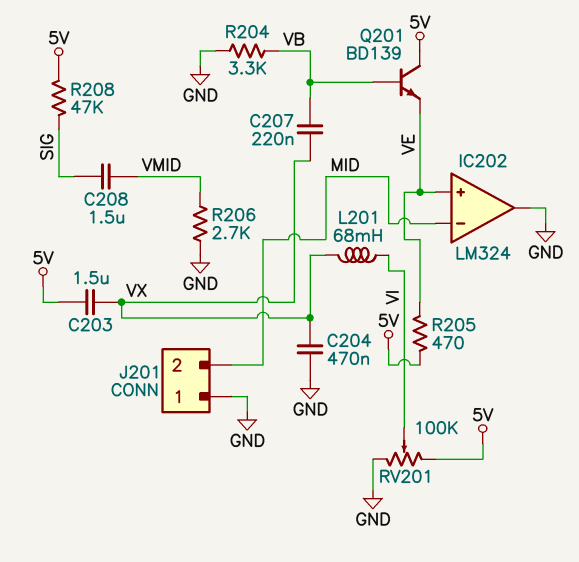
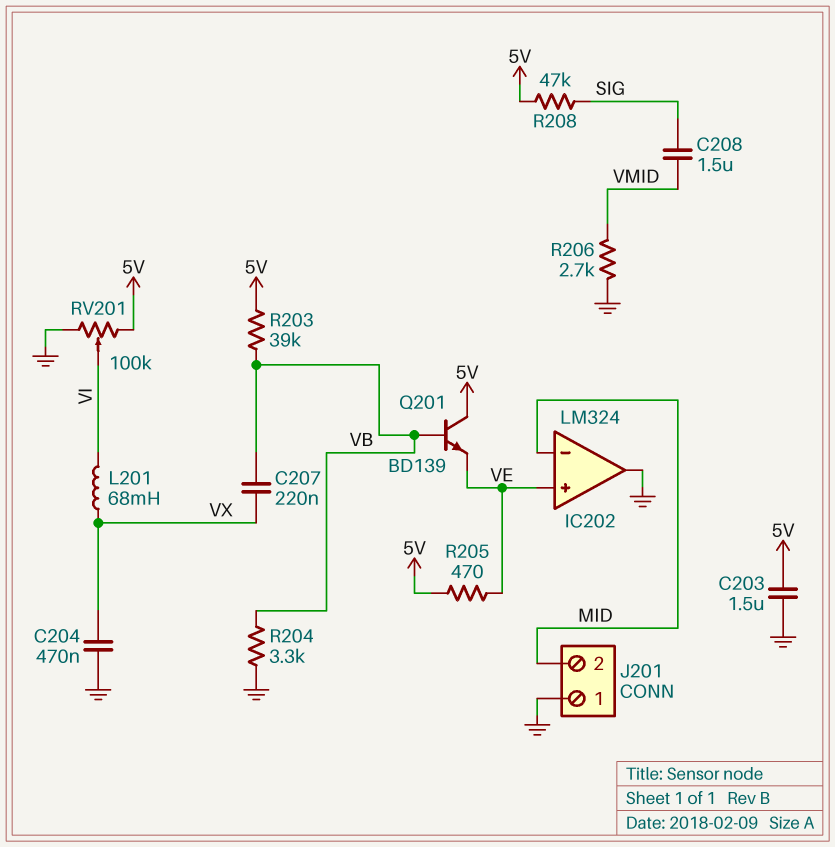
C203: 1.5uF (5V, VX) -> 1.5uF (5V, GND)
R203: none -> 39k (5V, VB)

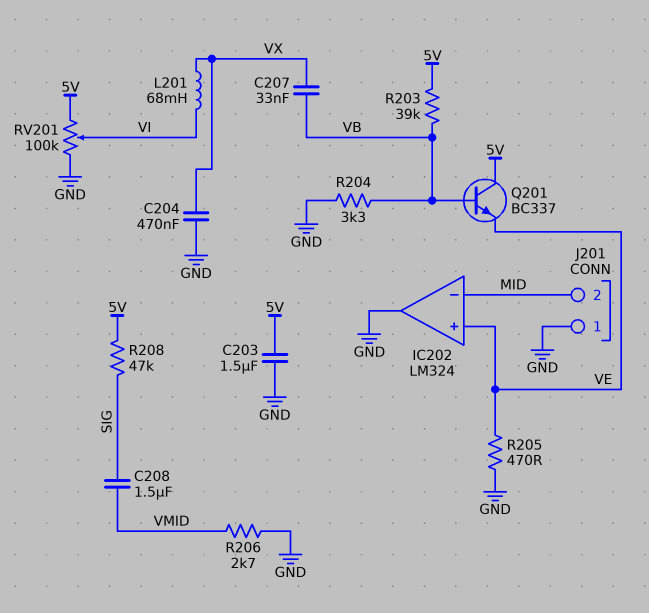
C207: 220nF (VB, VX) -> 33nF (VB, VX)
Q201: NPN BD139 (B VB, C 5V, E VE) -> NPN BC337 (B VB, C 5V, E VE)
R205: 470 (5V, VE) -> 470 (GND, VE)

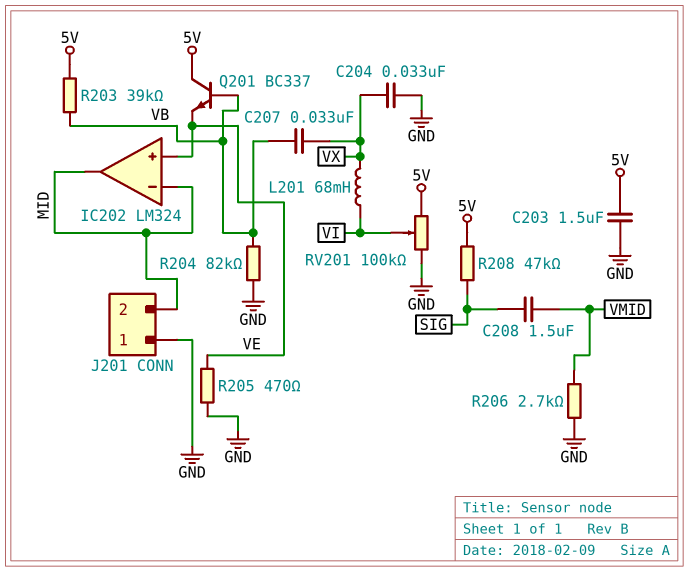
C204: 470nF (GND, VX) -> 33nF (GND, VX)
IC202 pin out: GND -> MID
R204: 3.3k (GND, VB) -> 82k (GND, VB)

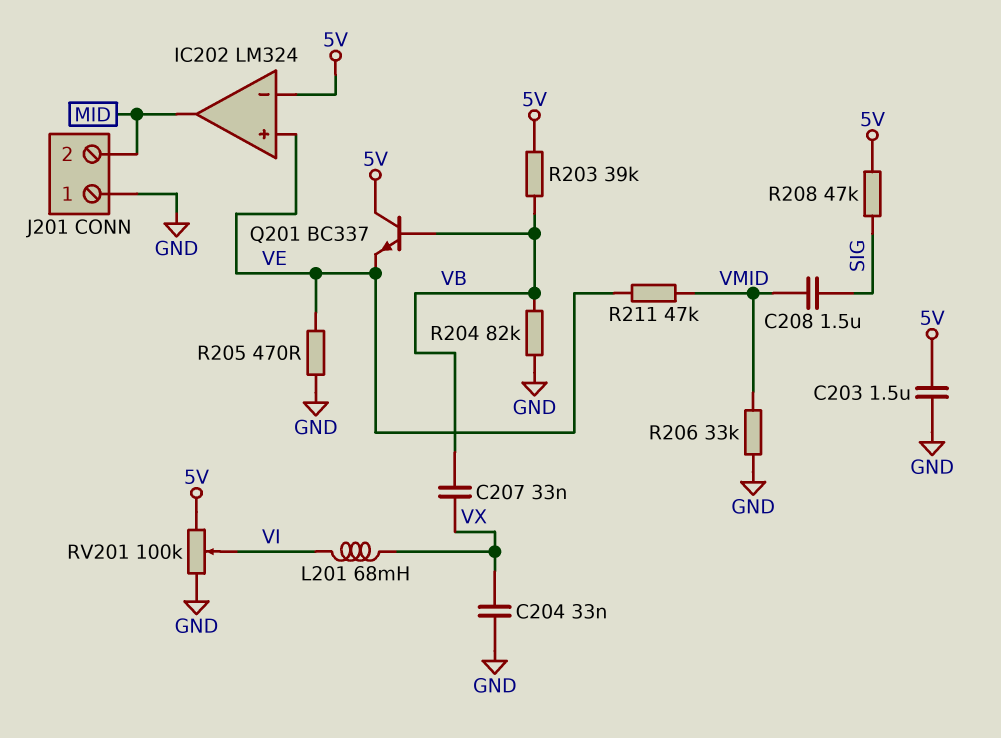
IC202 pin in-: MID -> 5V
R206: 2.7k (GND, VMID) -> 33k (GND, VMID)
R211: none -> 47k (VE, VMID)

